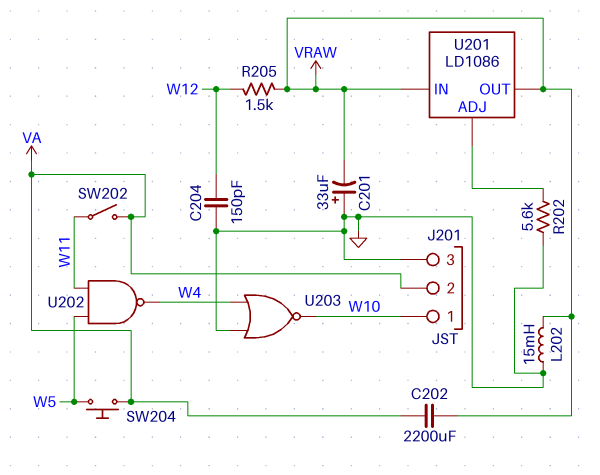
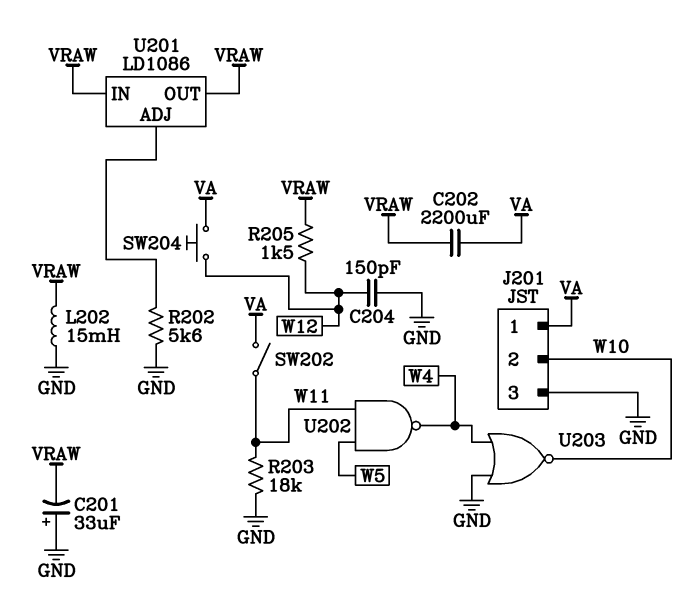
J201 pin 1: W10 -> VA
J201 pin 2: VA -> W10
R203: none -> 18k (GND, W11)
SW204: button (VA, W5) -> button (VA, W12)

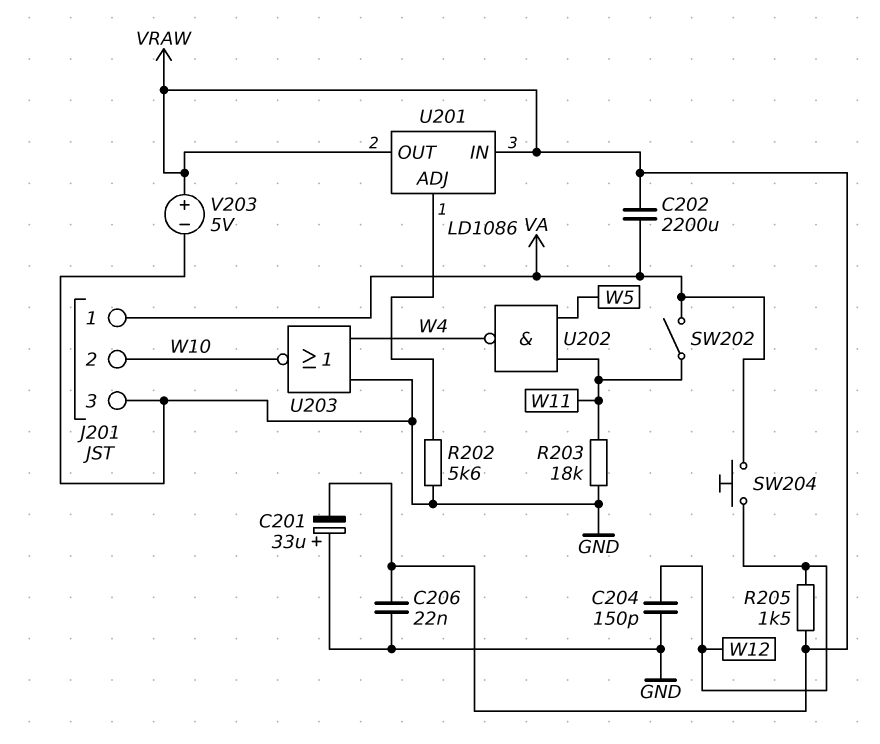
C206: none -> 22nF (GND, VRAW)
L202: 15mH (GND, VRAW) -> none
V203: none -> 5V (plus VRAW, minus GND)

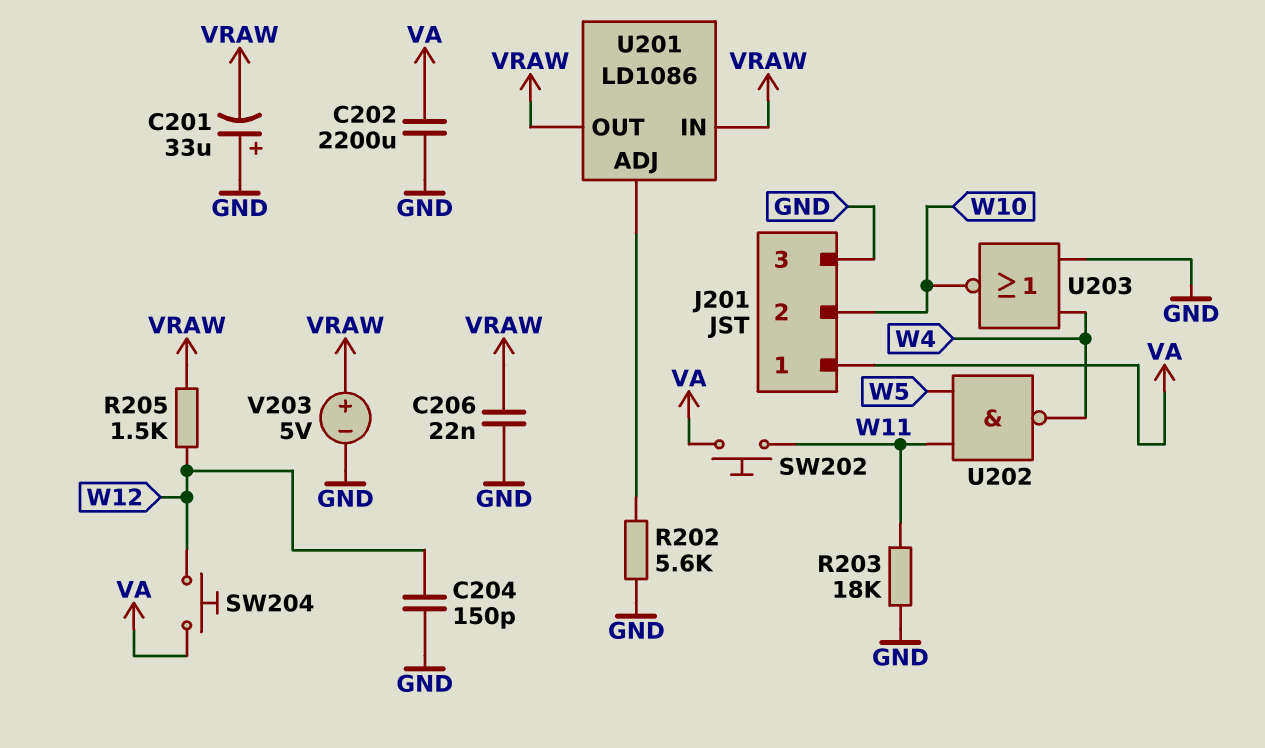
C202: 2200uF (VA, VRAW) -> 2200uF (GND, VA)
SW202: switch (VA, W11) -> button (VA, W11)

